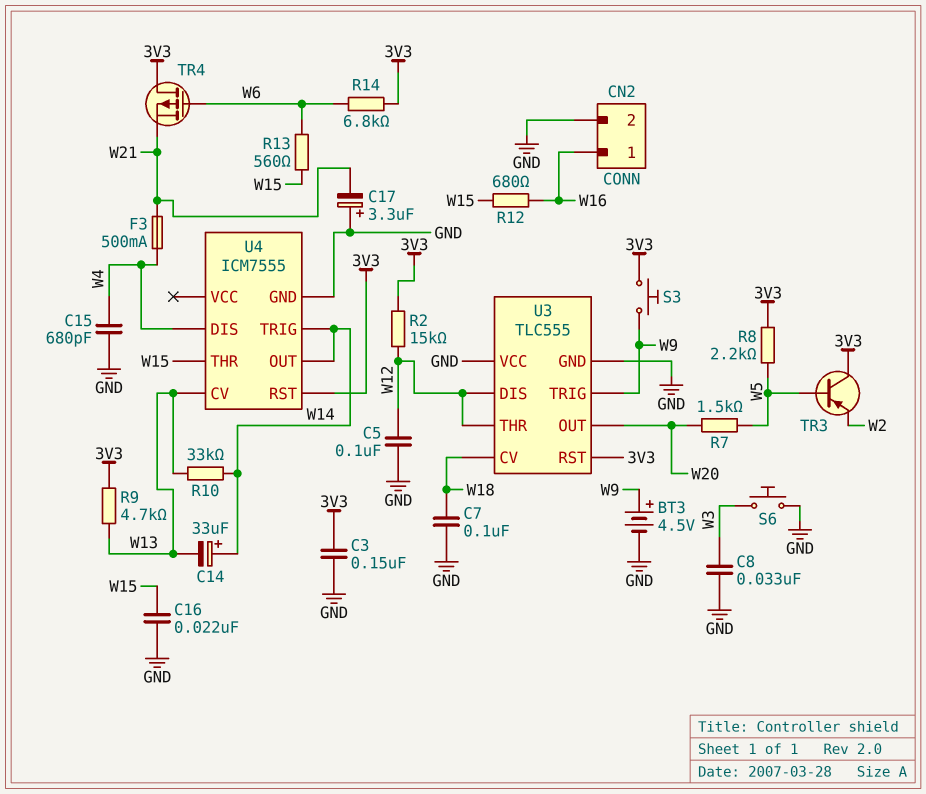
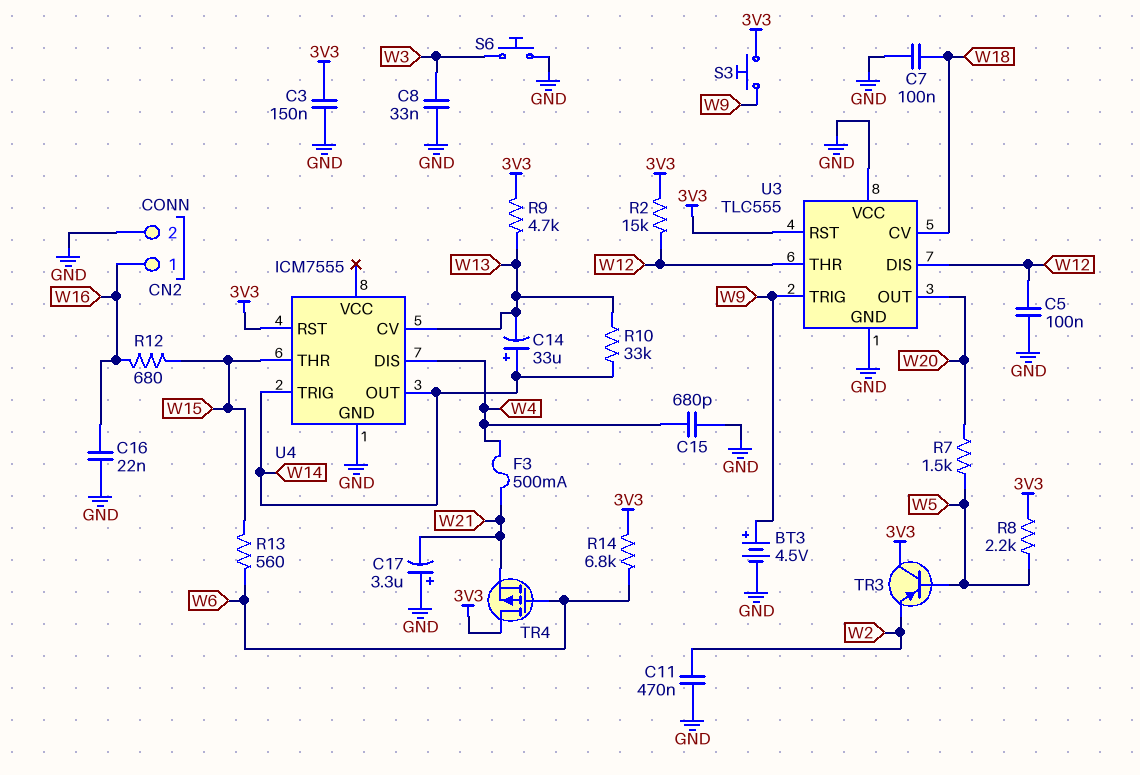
C11: none -> 470nF (GND, W2)
C16: 22nF (GND, W15) -> 22nF (GND, W16)

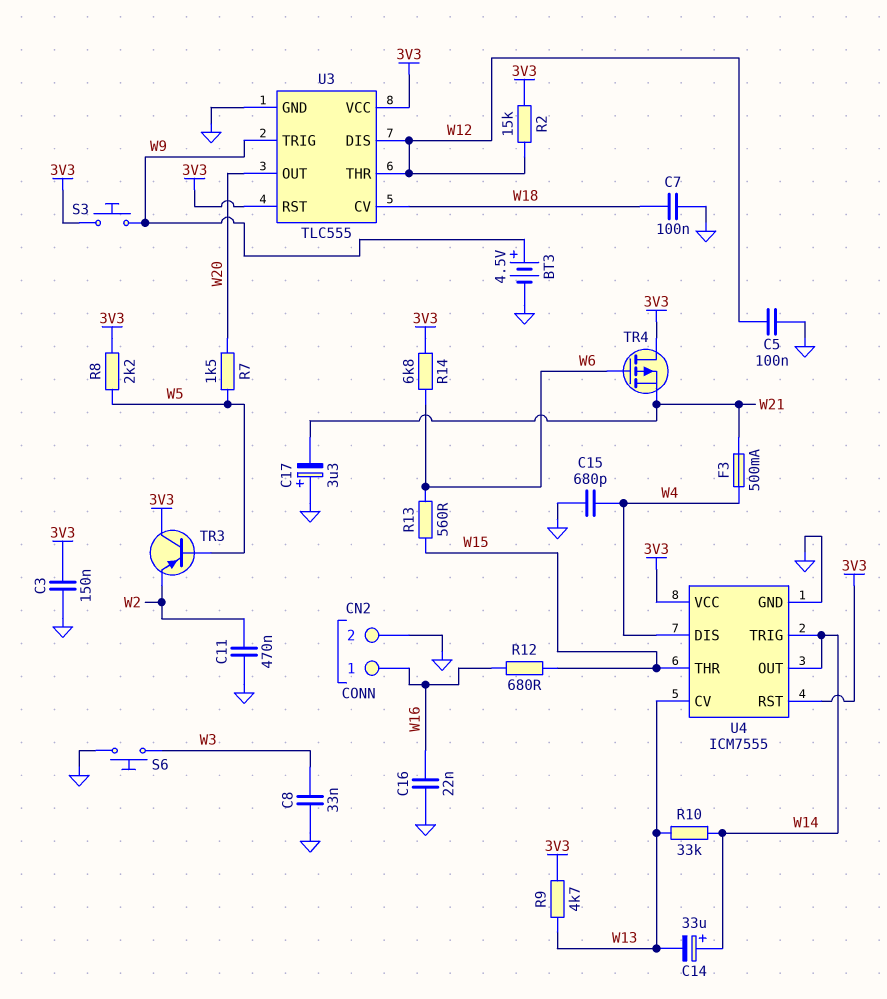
U3 pin VCC: GND -> 3V3
U4 pin VCC: none -> 3V3

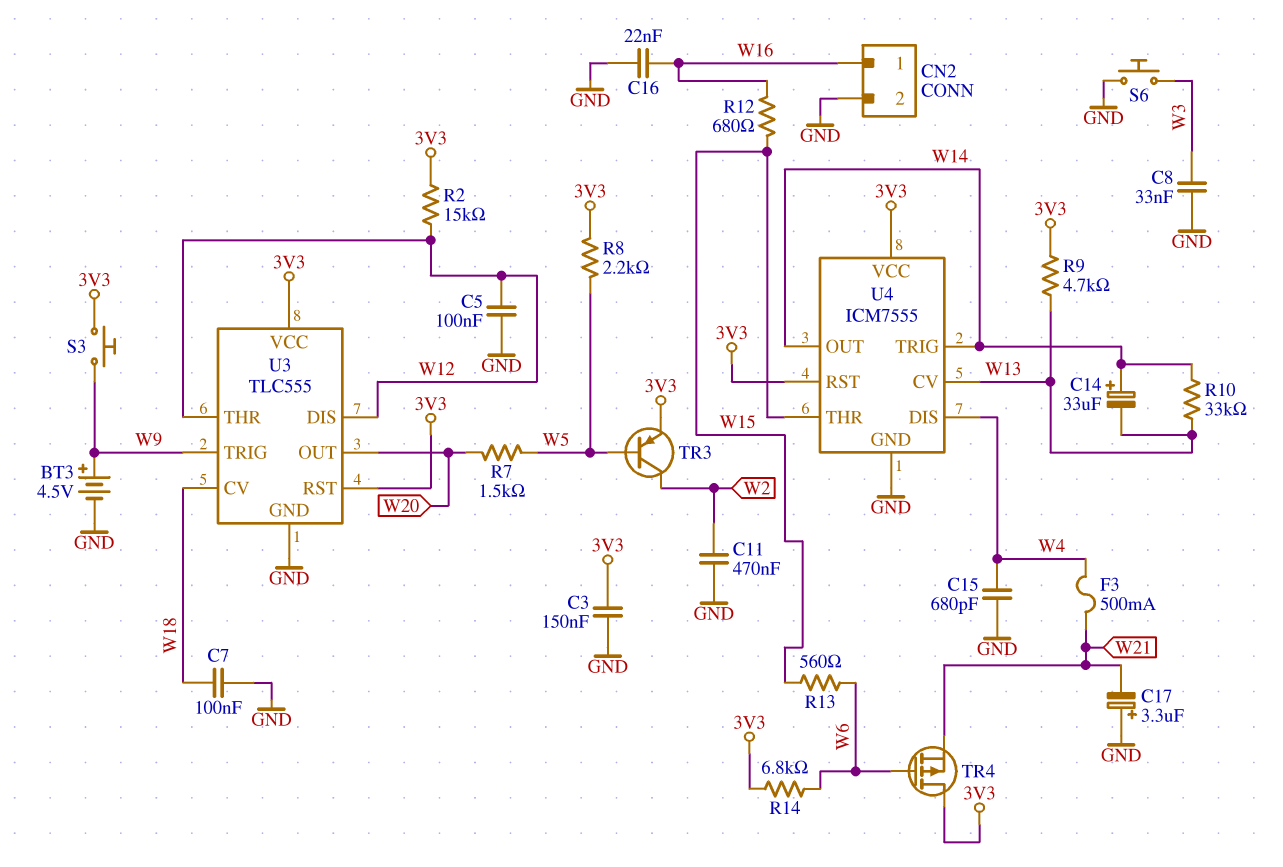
TR3: PNP (B W5, C 3V3, E W2) -> PNP (B W5, C W2, E 3V3)

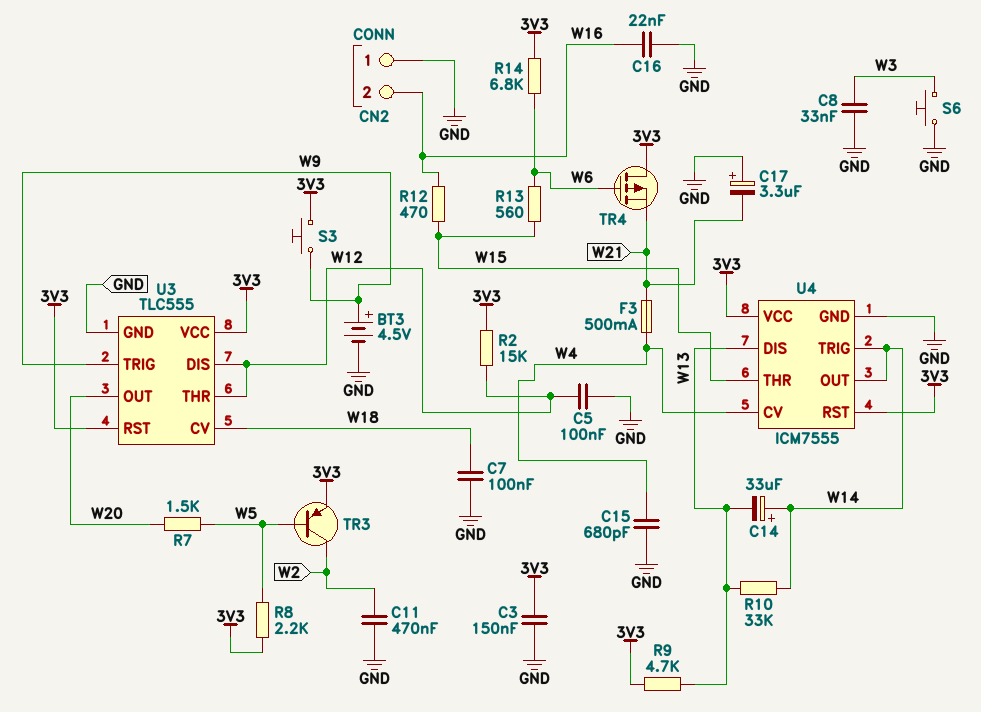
CN2 pin 1: W16 -> GND
CN2 pin 2: GND -> W16
R12: 680 (W15, W16) -> 470 (W15, W16)
U4 pin CV: W13 -> W4
U4 pin DIS: W4 -> W13

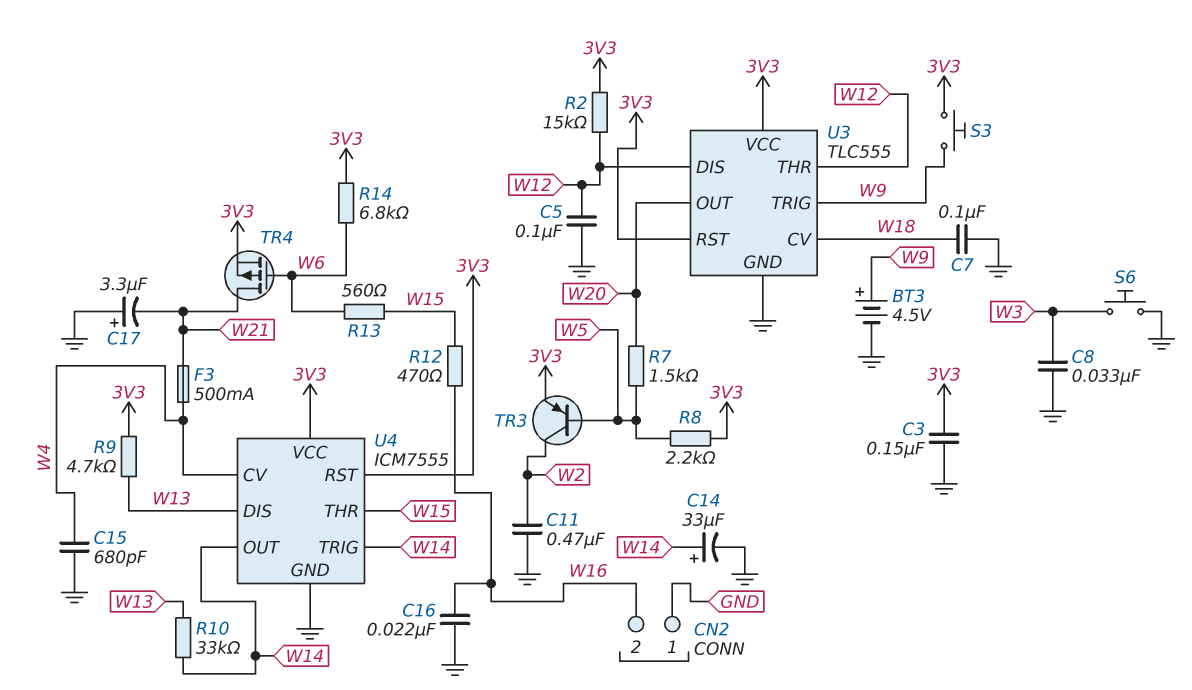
C14: 33uF (plus W14, minus W13) -> 33uF (plus W14, minus GND)
TR4: PMOS (G W6, D 3V3, S W21) -> PMOS (G W6, D W21, S 3V3)

